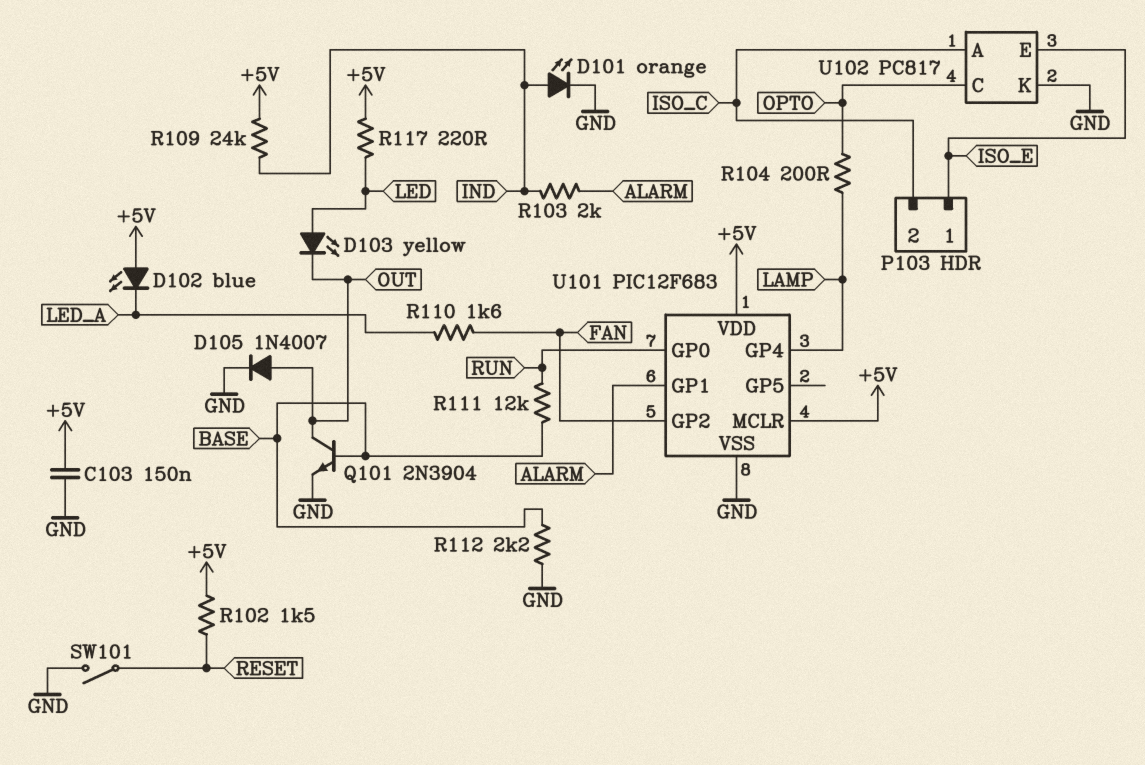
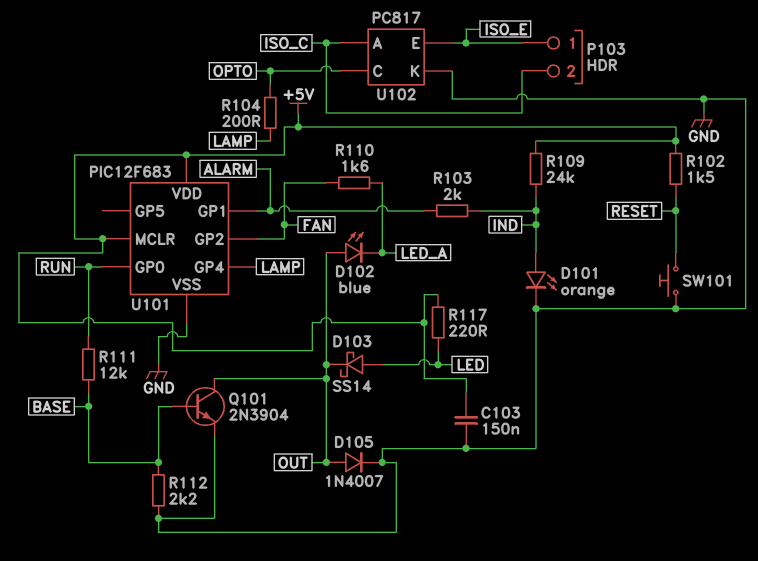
D102: LED blue (A +5V, K LED_A) -> LED blue (A OUT, K LED_A)
D103: LED yellow (A LED, K OUT) -> schottky SS14 (A LED, K OUT)
SW101: switch (GND, RESET) -> button (GND, RESET)

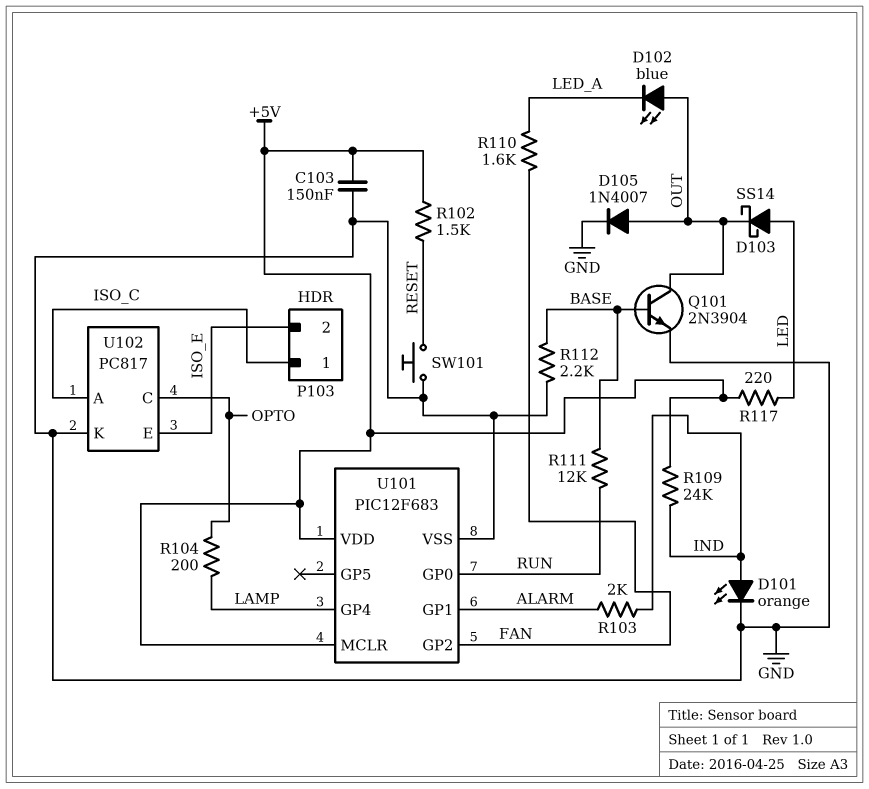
P103 pin 1: ISO_E -> ISO_C
P103 pin 2: ISO_C -> ISO_E

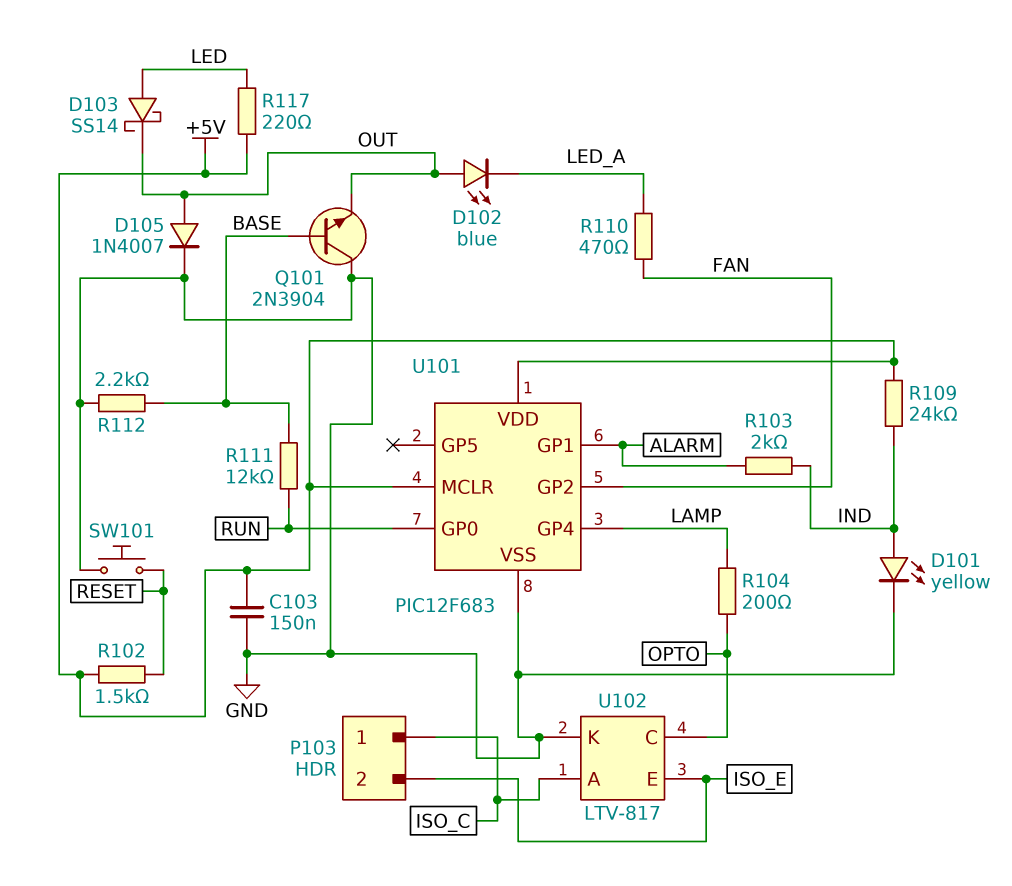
D101: LED orange (A IND, K GND) -> LED yellow (A IND, K GND)
Q101: NPN 2N3904 (B BASE, C OUT, E GND) -> NPN 2N3904 (B BASE, C GND, E OUT)
R110: 1.6k (FAN, LED_A) -> 470 (FAN, LED_A)
U102: PC817 -> LTV-817

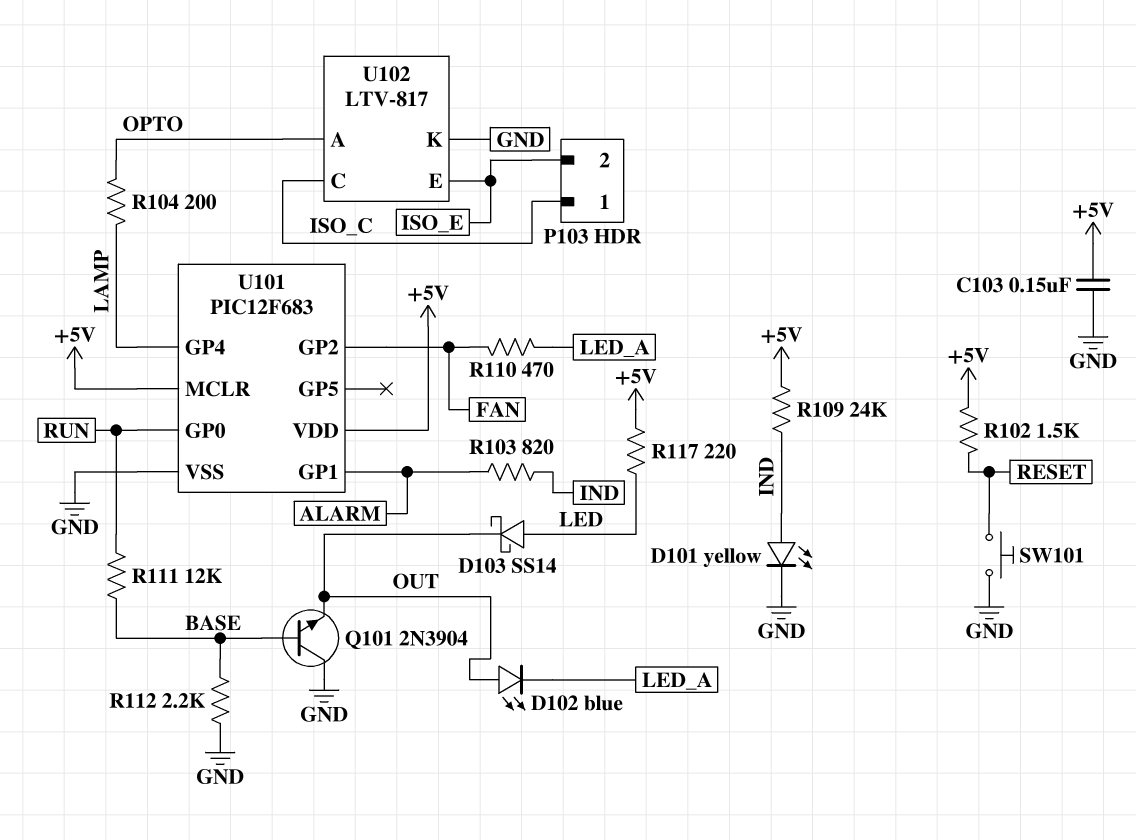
D105: diode 1N4007 (A OUT, K GND) -> none
R103: 2k (ALARM, IND) -> 820 (ALARM, IND)
U102 pin A: ISO_C -> OPTO
U102 pin C: OPTO -> ISO_C

